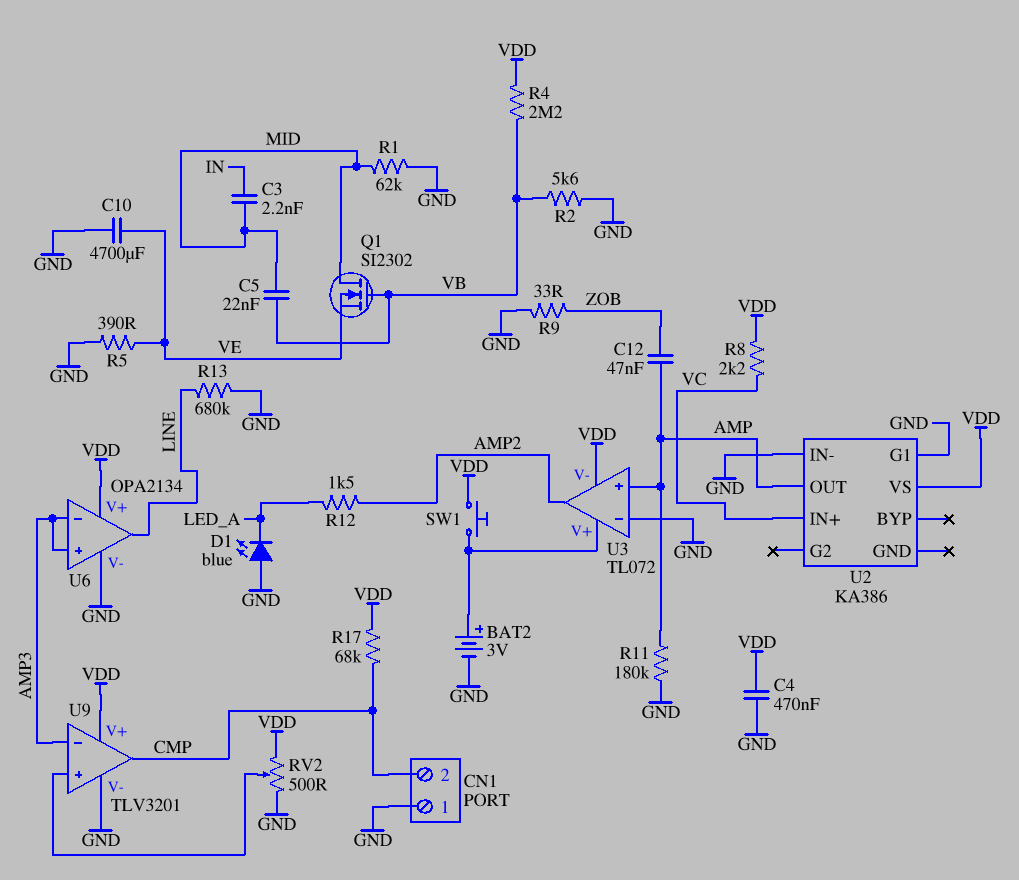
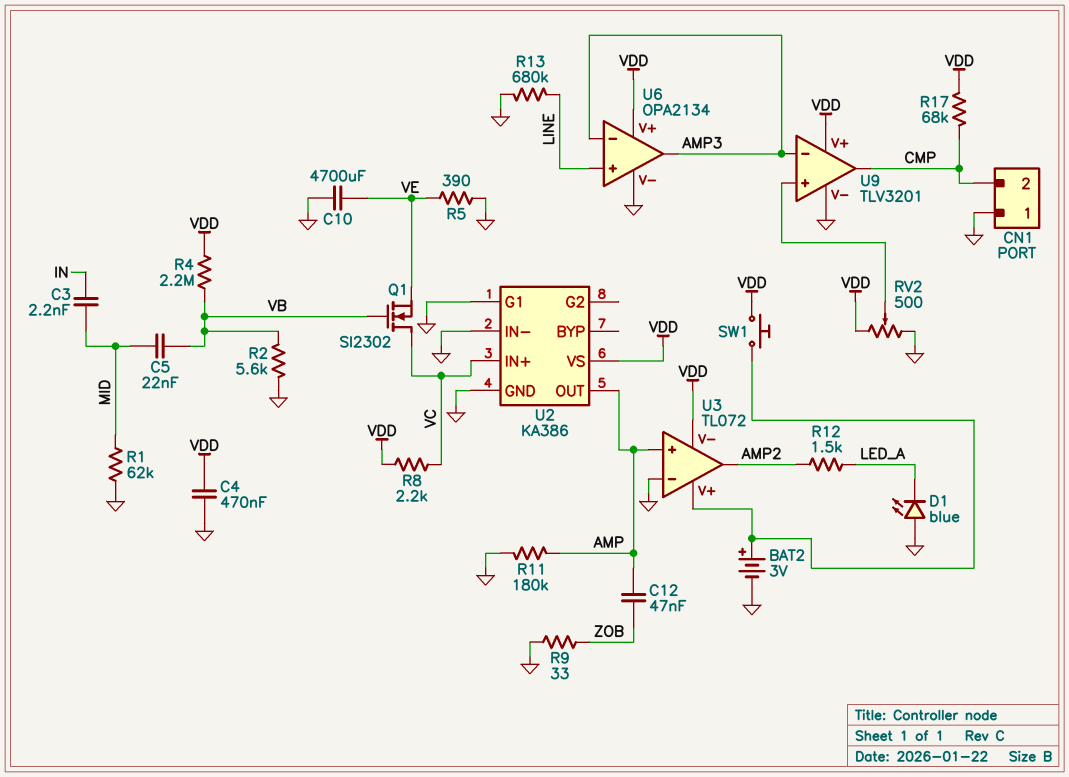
Q1: NMOS SI2302 (G VB, D MID, S VE) -> NMOS SI2302 (G VB, D VC, S VE)
U2 pin GND: none -> GND
U6 pin in+: AMP3 -> LINE
U6 pin out: LINE -> AMP3

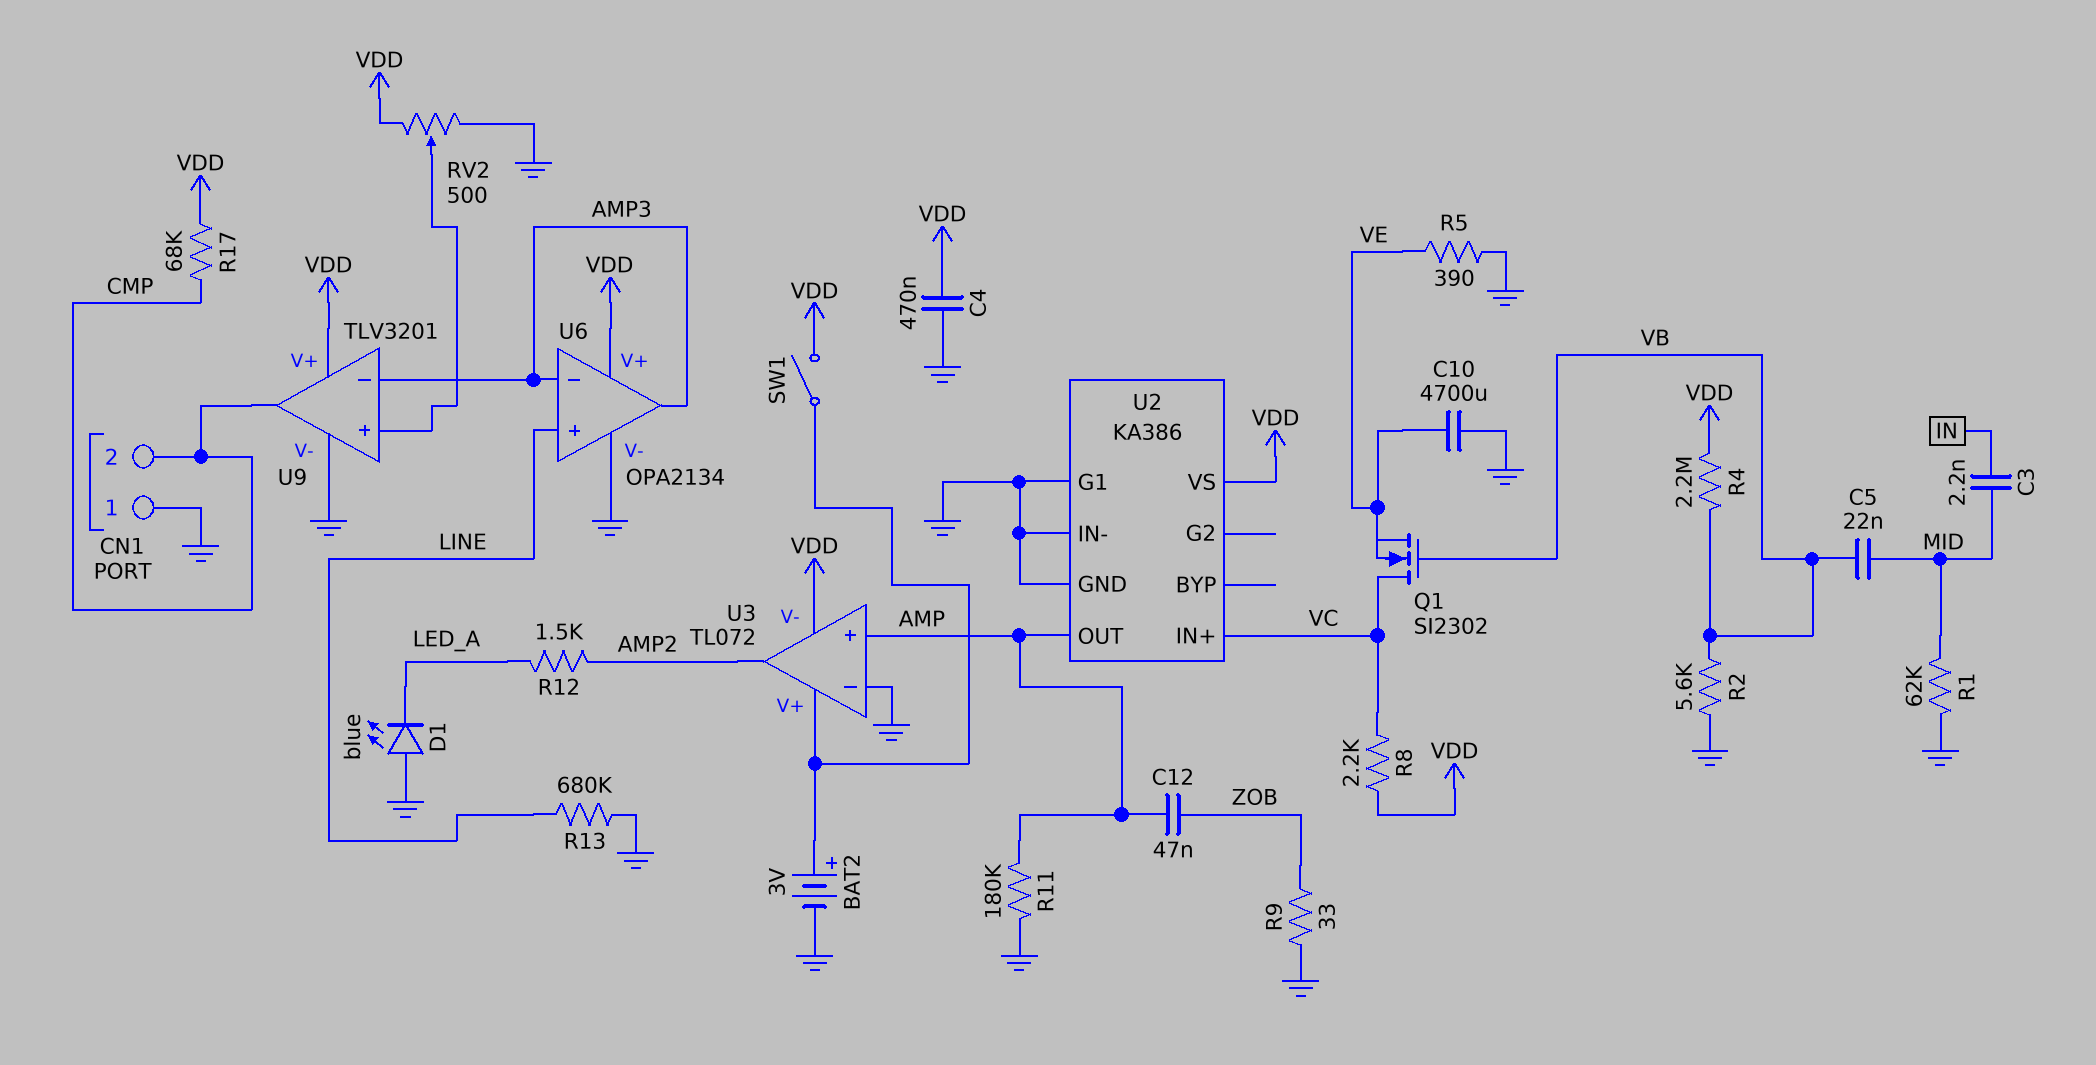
SW1: button (U3/V+, VDD) -> switch (U3/V+, VDD)

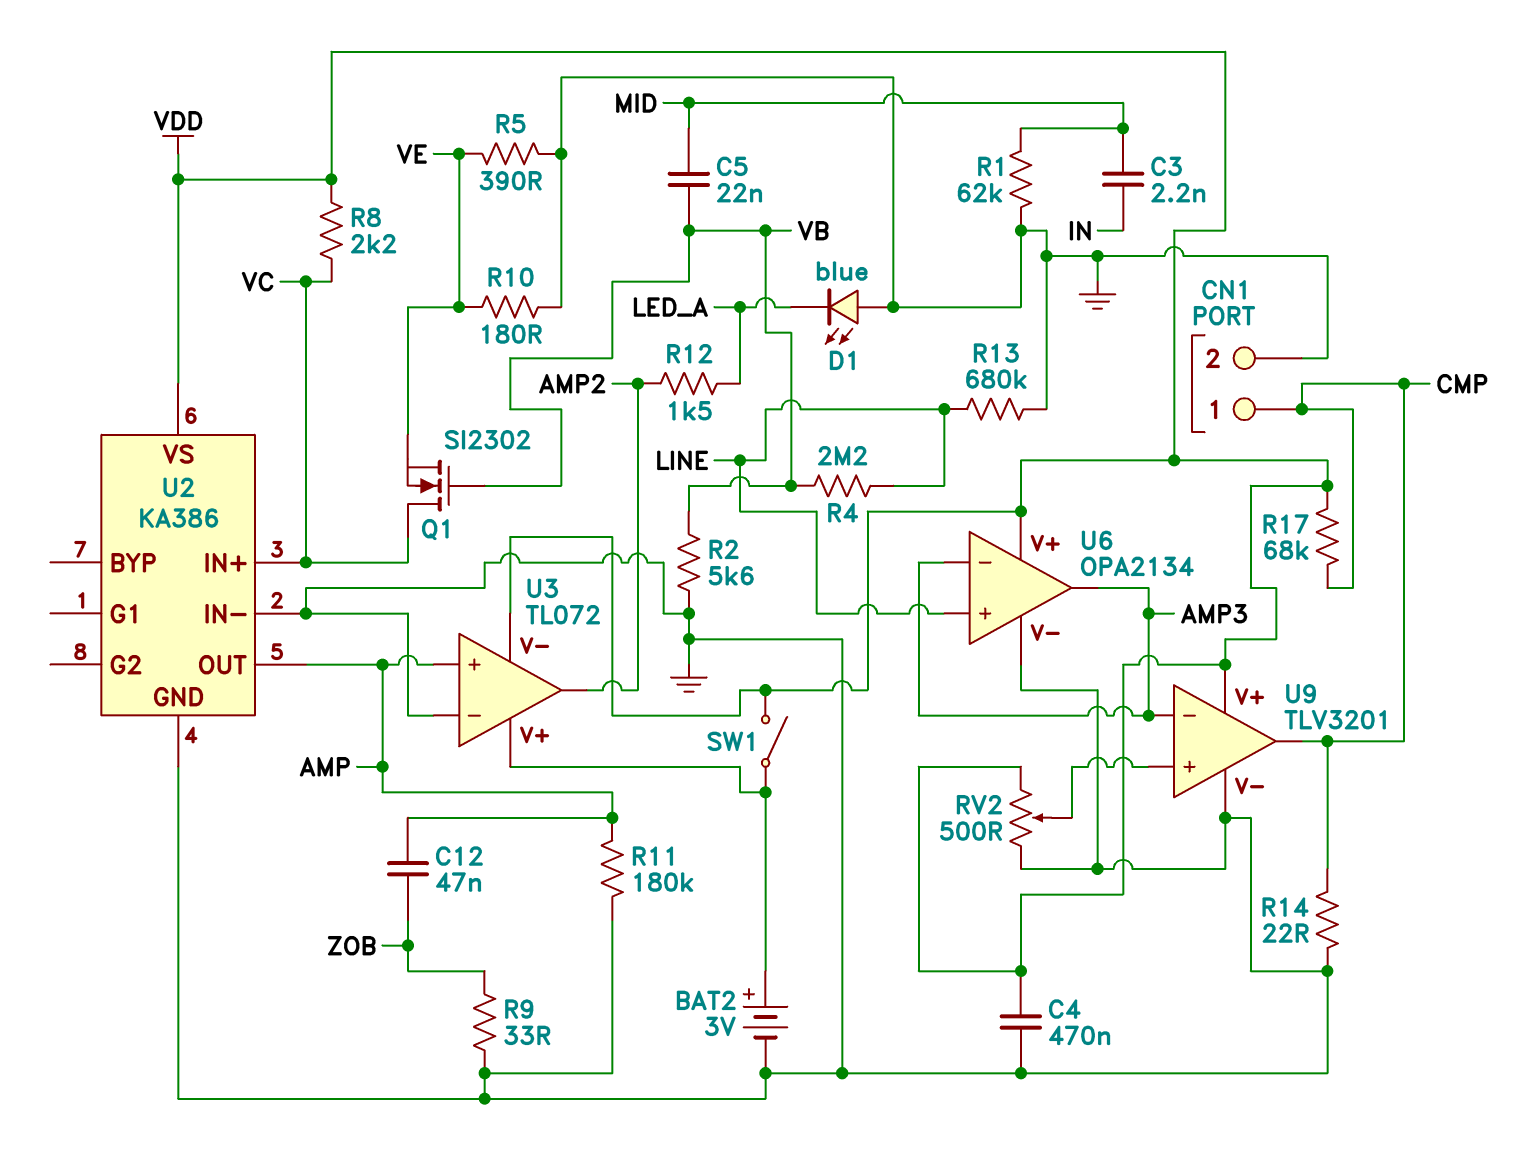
C10: 4700uF (GND, VE) -> none
CN1 pin 1: GND -> CMP
CN1 pin 2: CMP -> GND
R4: 2.2M (VB, VDD) -> 2.2M (LINE, VB)
R10: none -> 180 (GND, VE)
R14: none -> 22 (CMP, GND)
U2 pin G1: GND -> none

